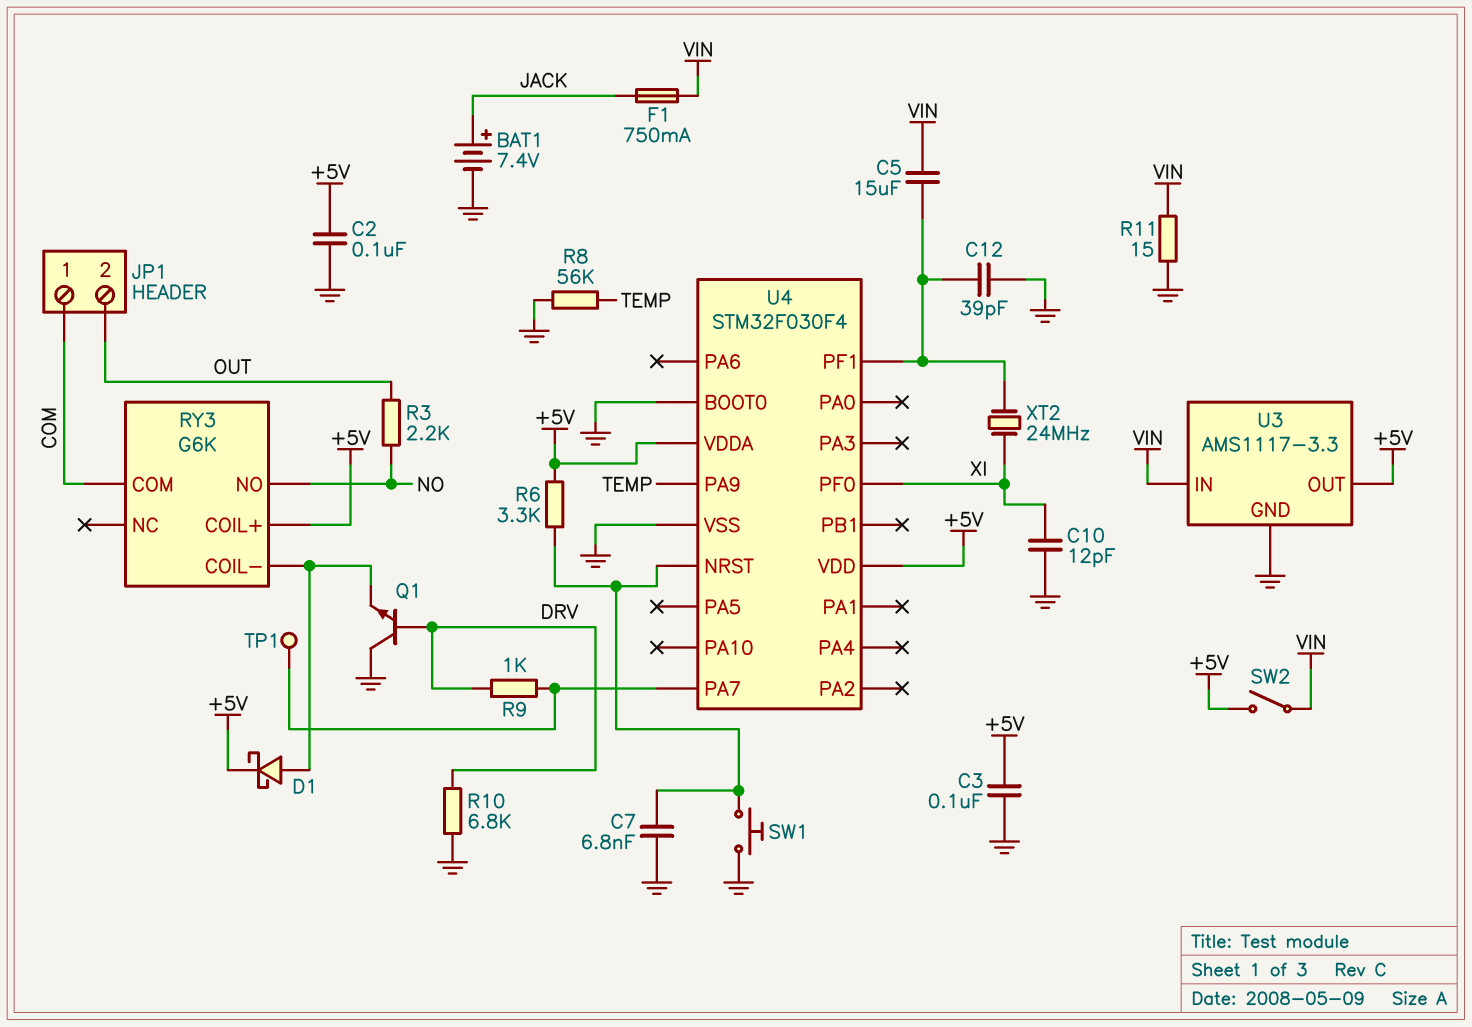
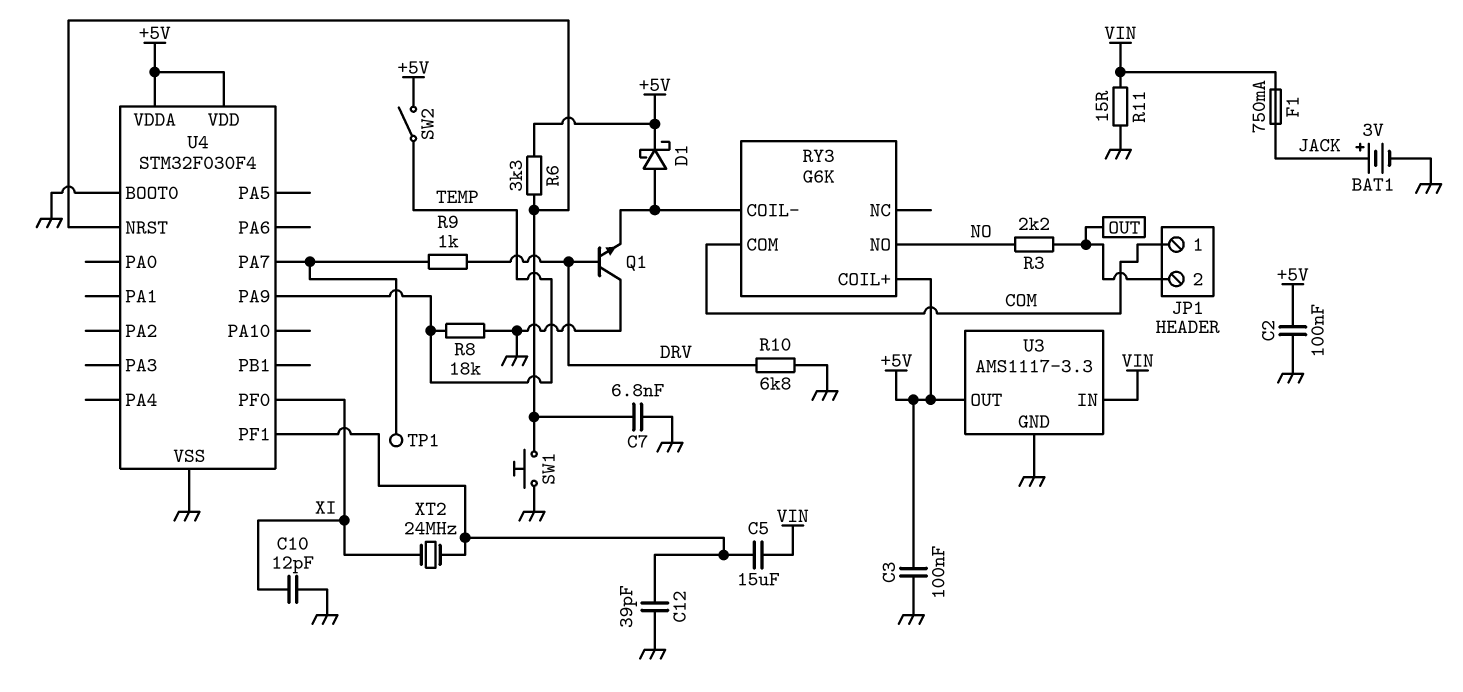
BAT1: 7.4V (plus JACK, minus GND) -> 3V (plus JACK, minus GND)
R8: 56k (GND, TEMP) -> 18k (GND, TEMP)
SW2: switch (+5V, VIN) -> switch (+5V, TEMP)

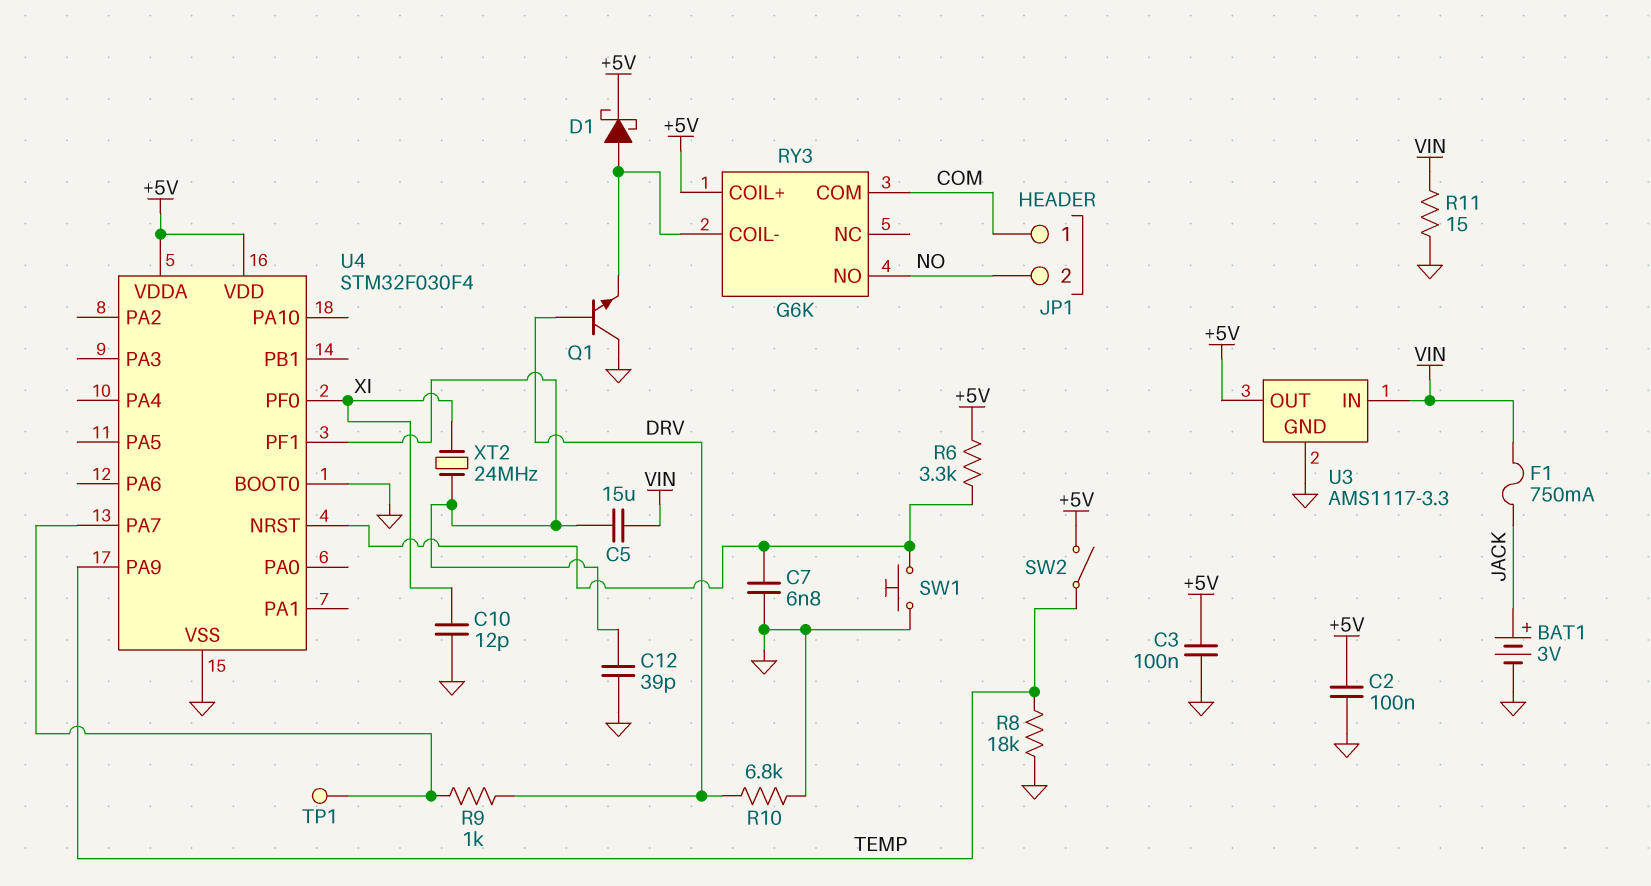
JP1 pin 2: OUT -> NO
R3: 2.2k (NO, OUT) -> none

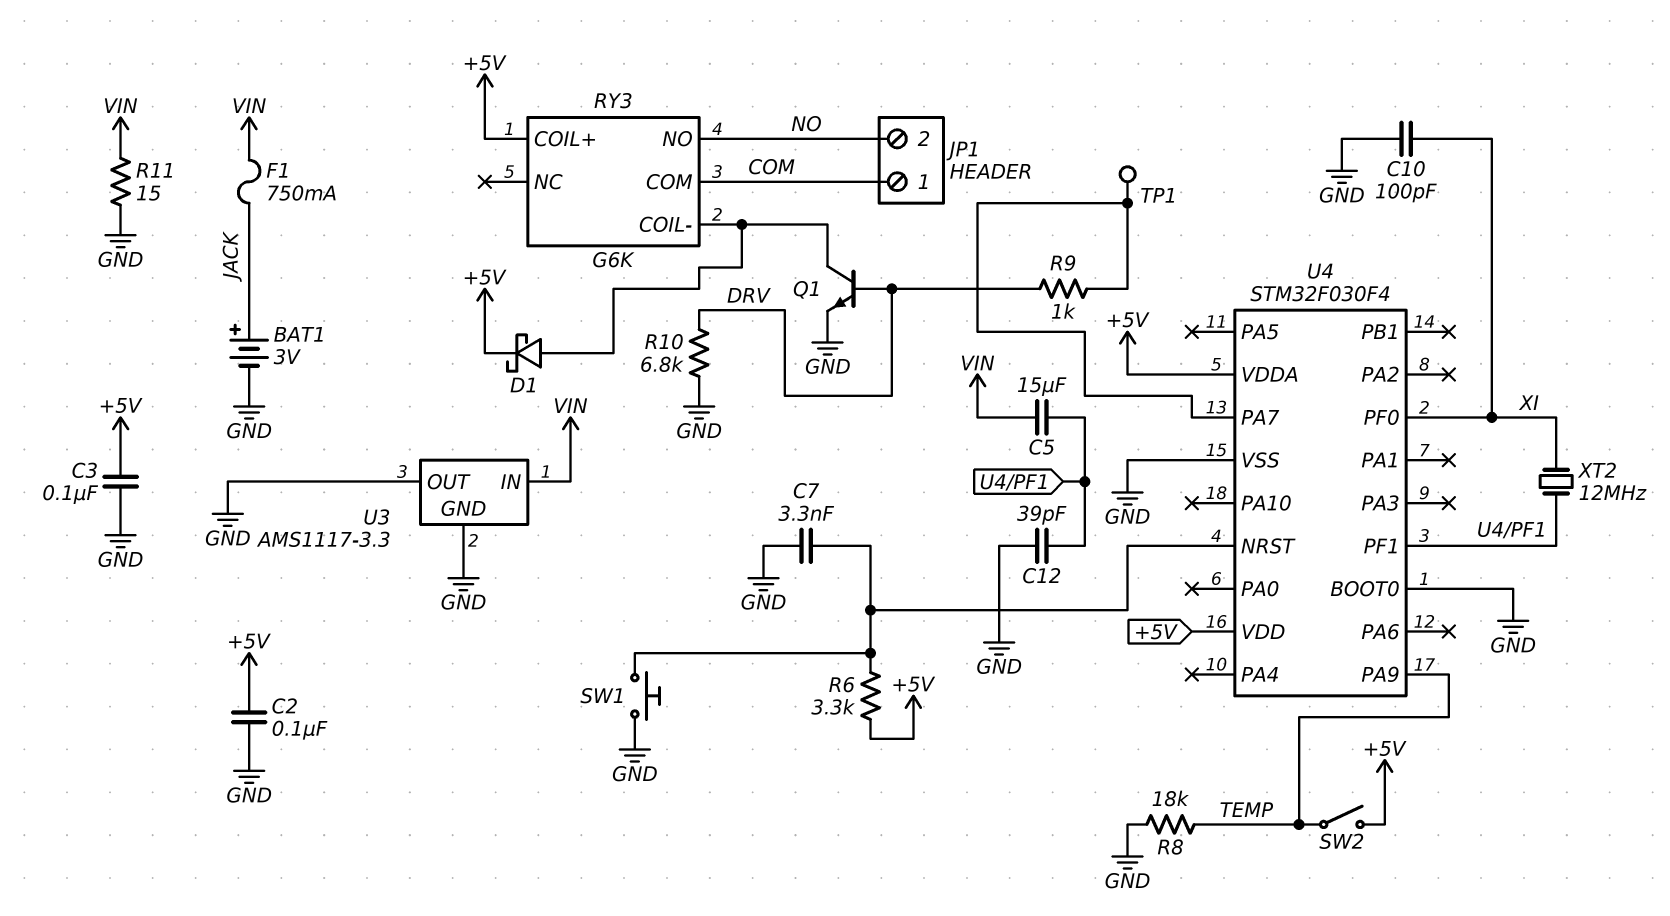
C7: 6.8nF (GND, U4/NRST) -> 3.3nF (GND, U4/NRST)
C10: 12pF (GND, XI) -> 100pF (GND, XI)
Q1: NPN (B DRV, C GND, E RY3/COIL-) -> NPN (B DRV, C RY3/COIL-, E GND)
U3 pin OUT: +5V -> GND
XT2: 24MHz (U4/PF1, XI) -> 12MHz (U4/PF1, XI)

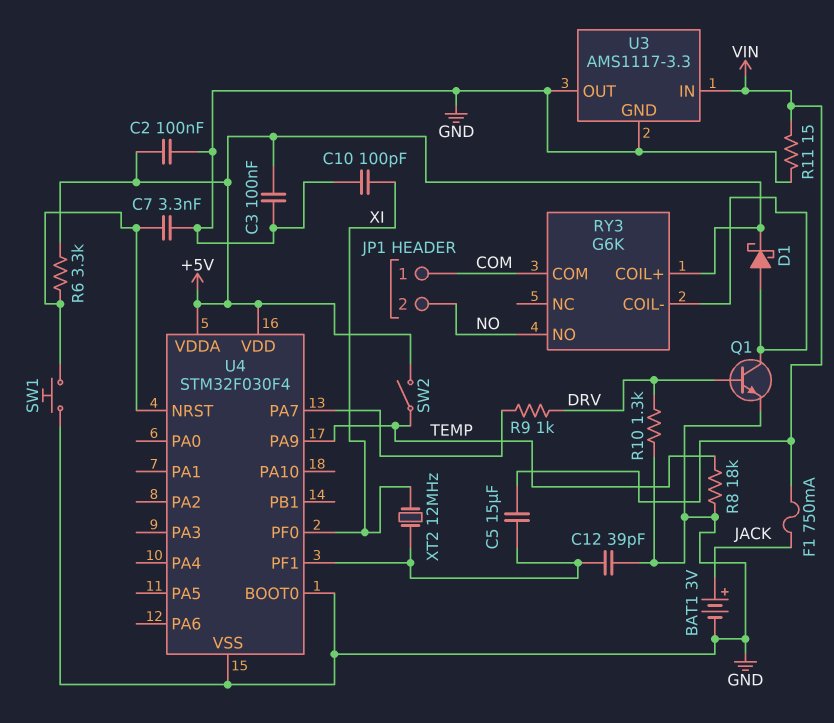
R10: 6.8k (DRV, GND) -> 1.3k (DRV, GND)
TP1: test point (U4/PA7) -> none

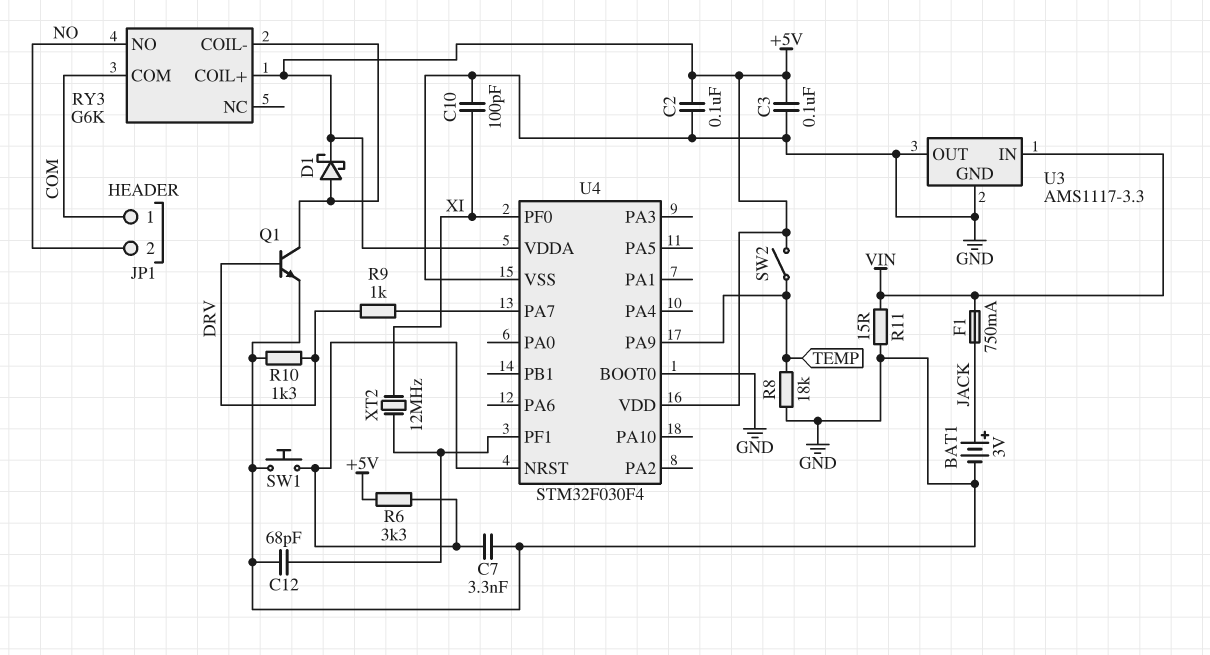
C5: 15uF (U4/PF1, VIN) -> none
C12: 39pF (GND, U4/PF1) -> 68pF (GND, U4/PF1)

